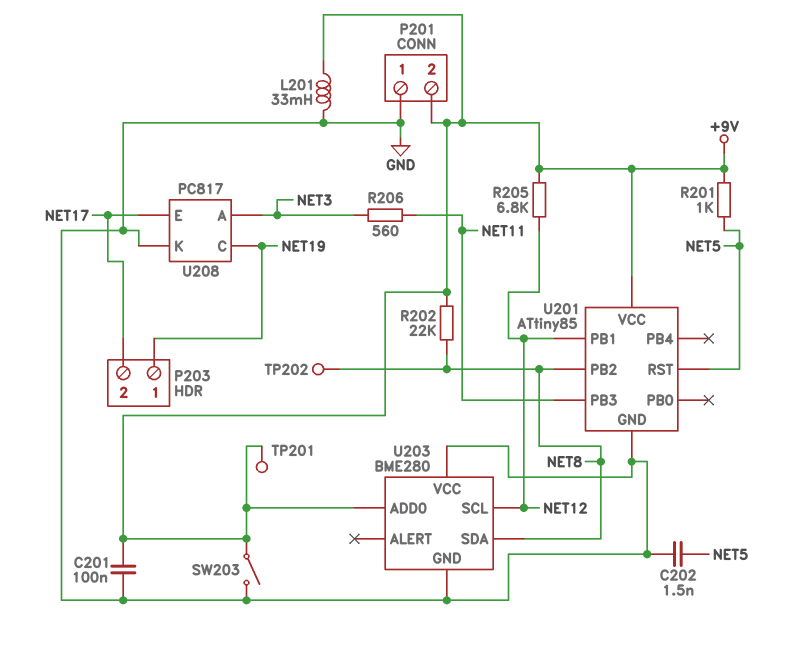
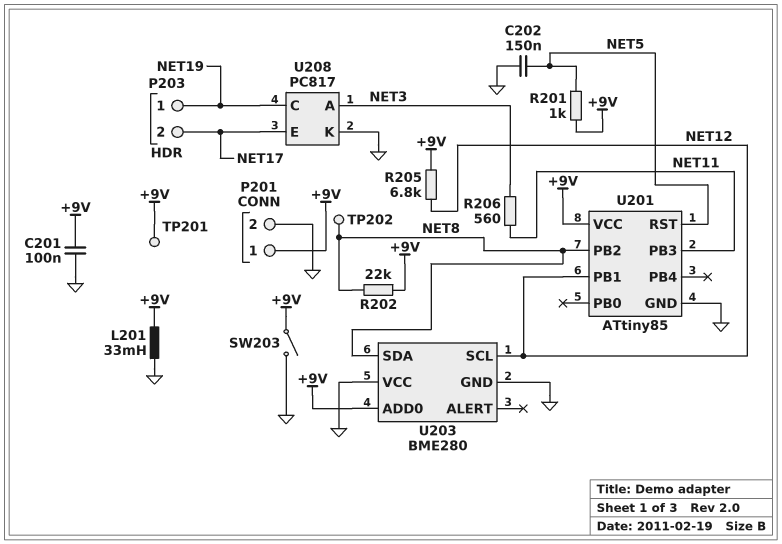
C202: 1.5nF (GND, NET5) -> 150nF (GND, NET5)
P201 pin 1: GND -> +9V
P201 pin 2: +9V -> GND

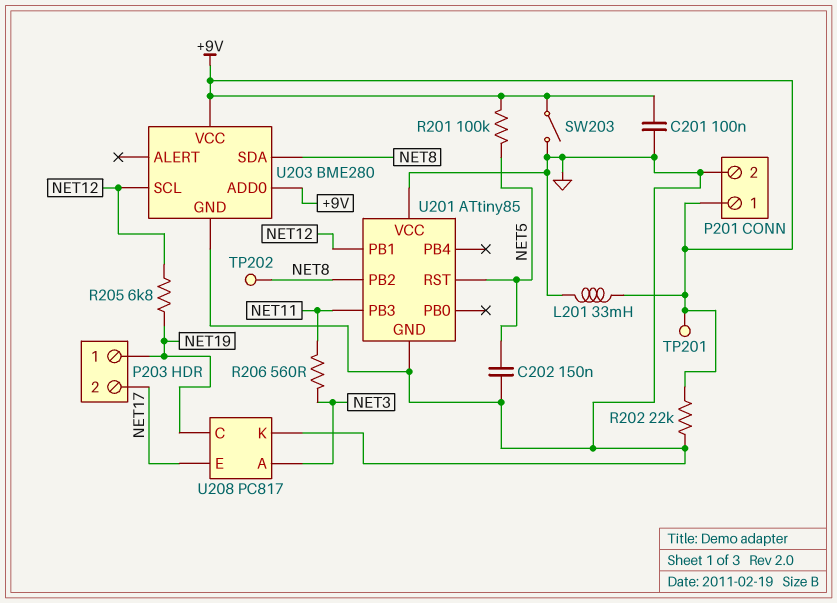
R201: 1k (+9V, NET5) -> 100k (+9V, NET5)
R202: 22k (+9V, NET8) -> 22k (+9V, GND)
R205: 6.8k (+9V, NET12) -> 6.8k (NET12, NET19)
U201 pin VCC: +9V -> GND
U203 pin VCC: GND -> +9V

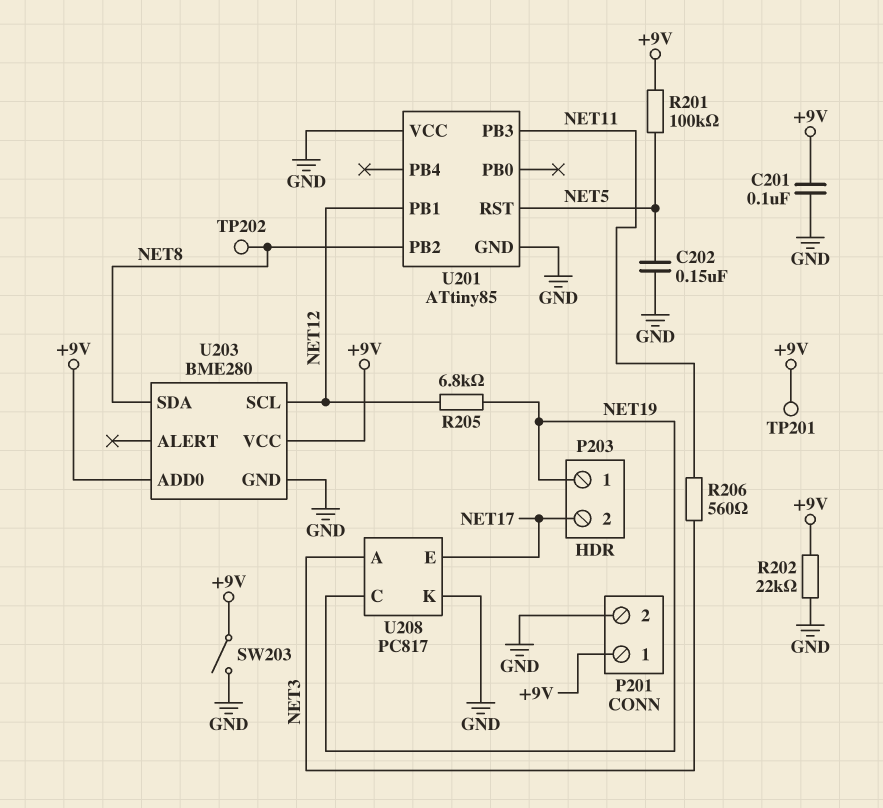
L201: 33mH (+9V, GND) -> none

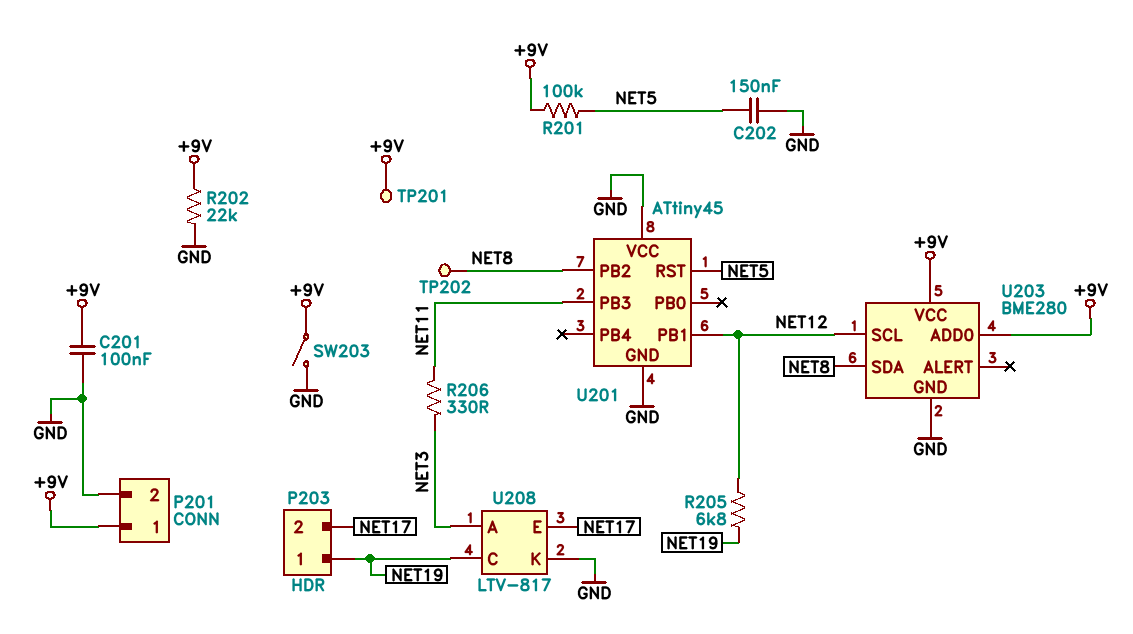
R206: 560 (NET3, NET11) -> 330 (NET3, NET11)
U201: ATtiny85 -> ATtiny45
U208: PC817 -> LTV-817

